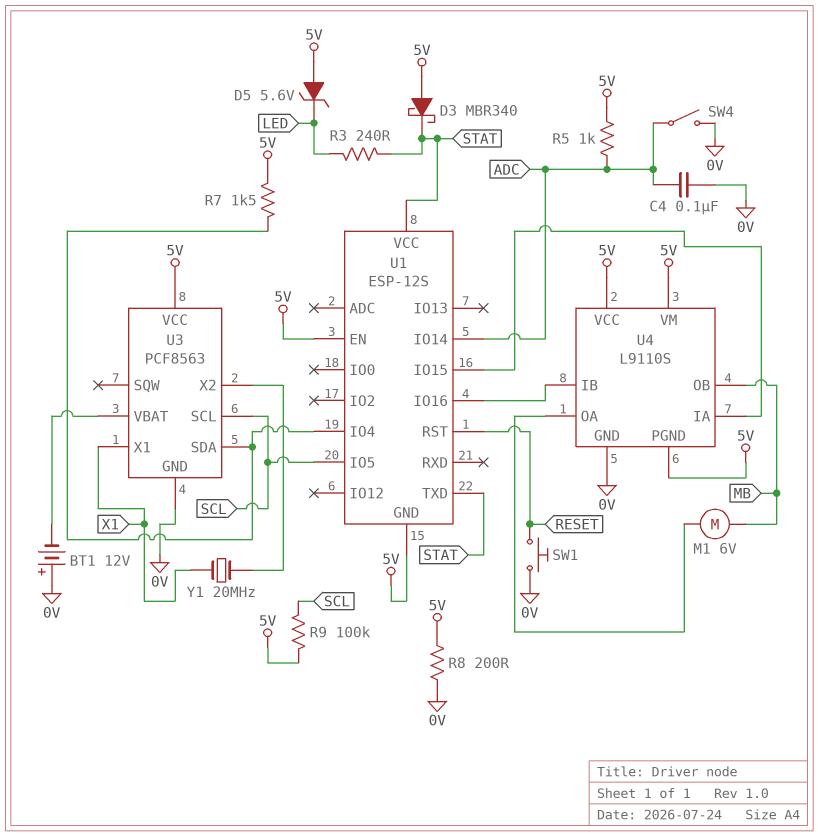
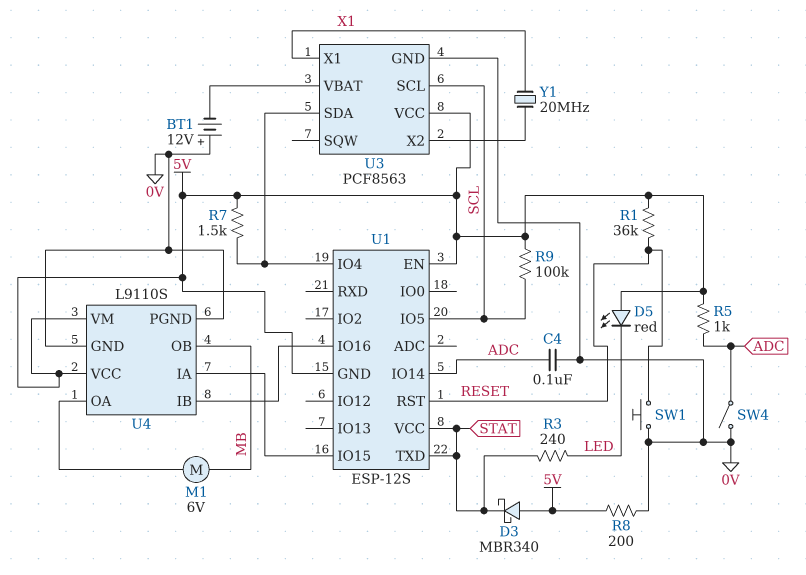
D5: zener 5.6V (A 5V, K LED) -> LED red (A 5V, K LED)
R1: none -> 36k (5V, RESET)
U4 pin PGND: 5V -> 0V

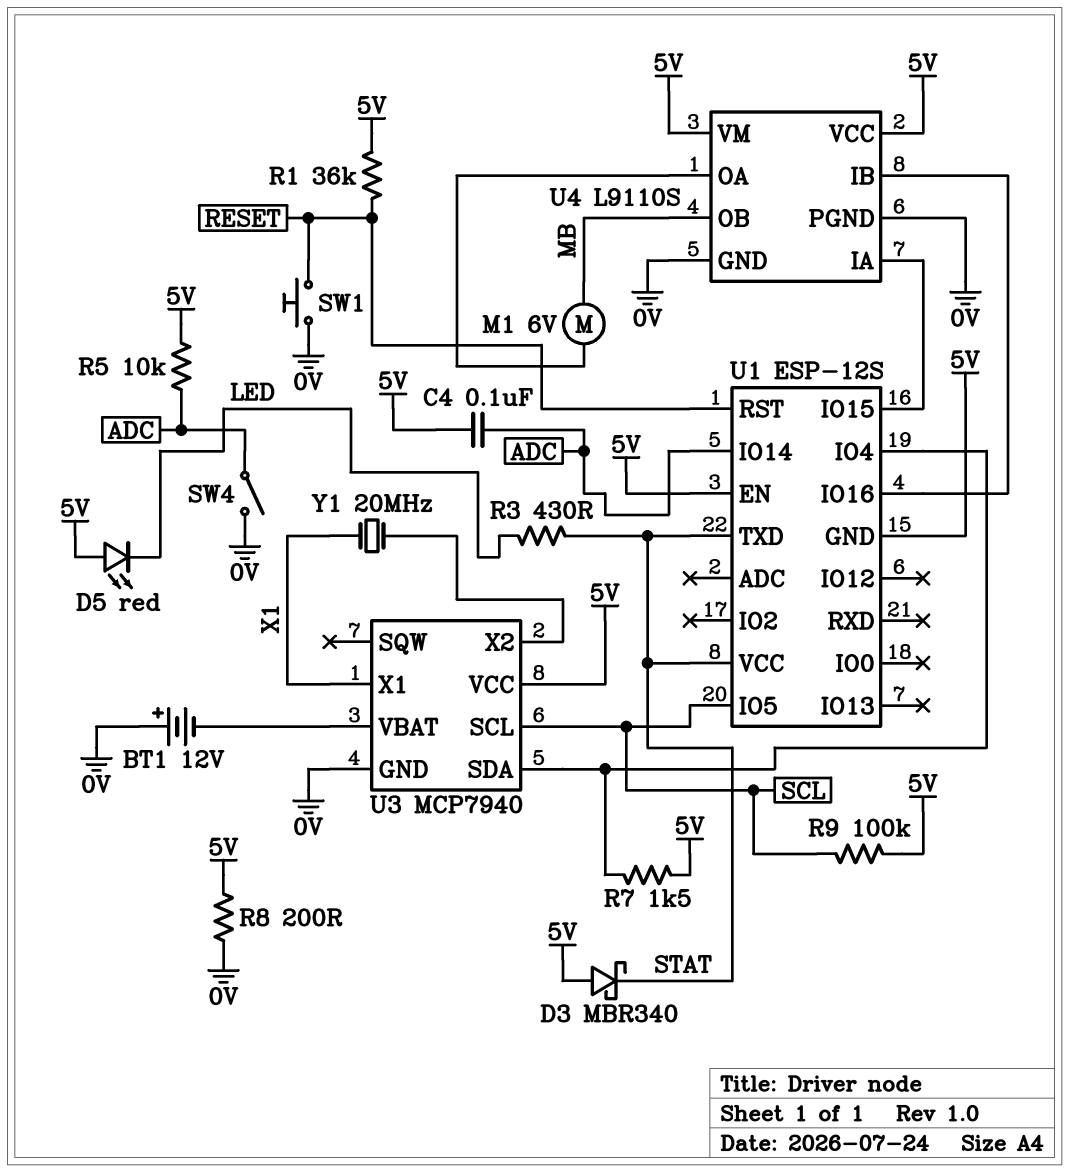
C4: 100nF (0V, ADC) -> 100nF (5V, ADC)
R3: 240 (LED, STAT) -> 430 (LED, STAT)
R5: 1k (5V, ADC) -> 10k (5V, ADC)
U3: PCF8563 -> MCP7940

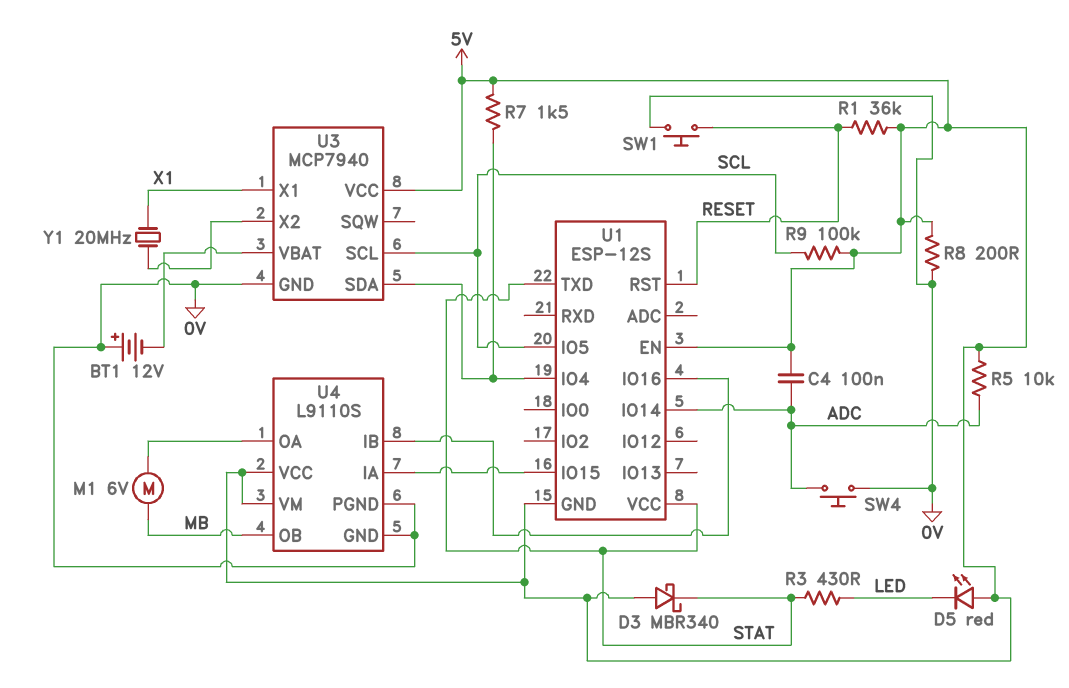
SW4: switch (0V, ADC) -> button (0V, ADC)

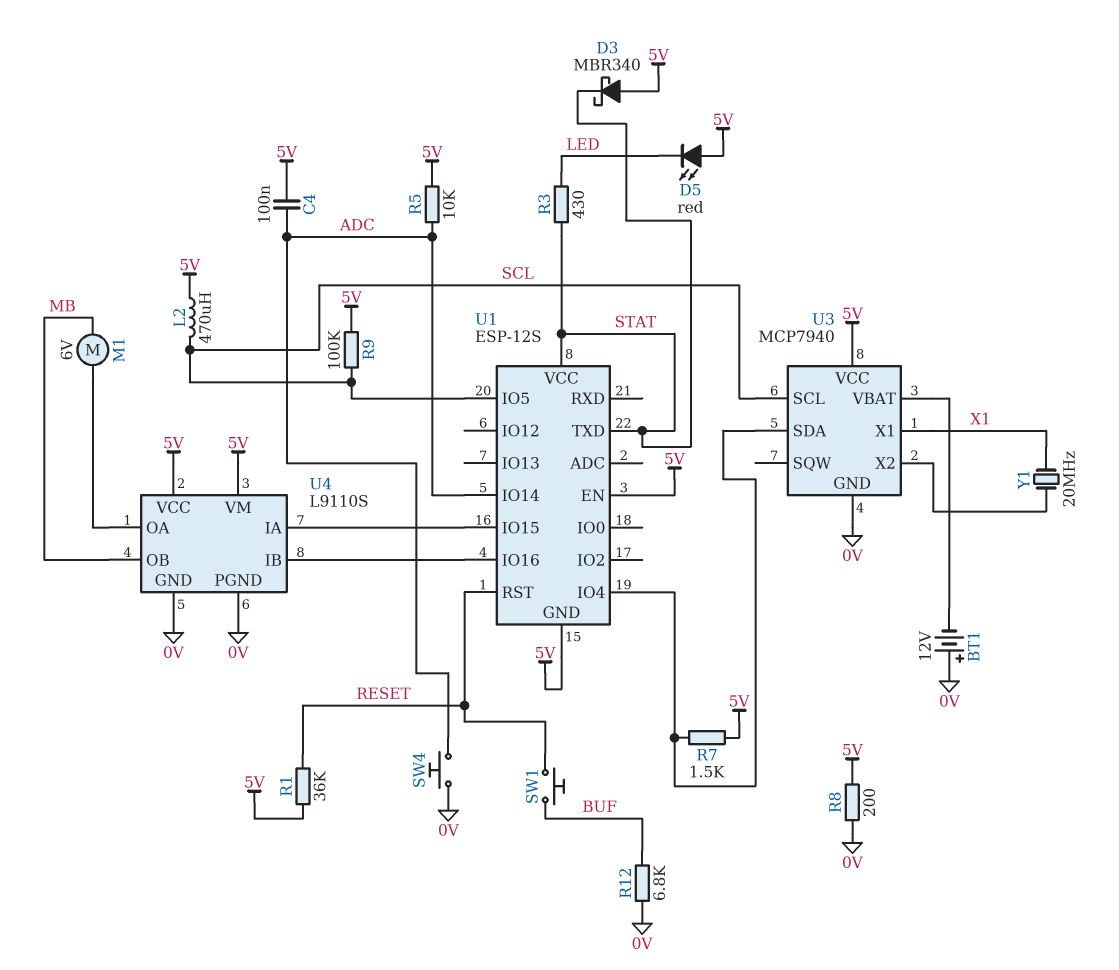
L2: none -> 470uH (5V, SCL)
R12: none -> 6.8k (0V, BUF)
SW1: button (0V, RESET) -> button (BUF, RESET)

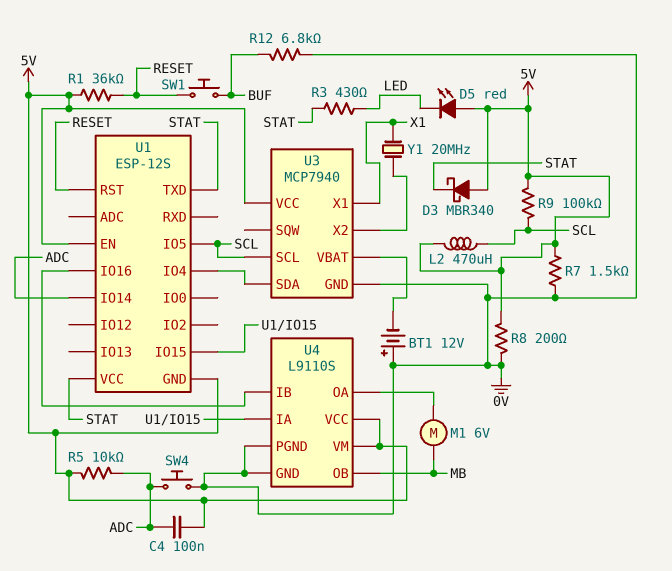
R7: 1.5k (5V, U1/IO4) -> 1.5k (0V, 5V)

